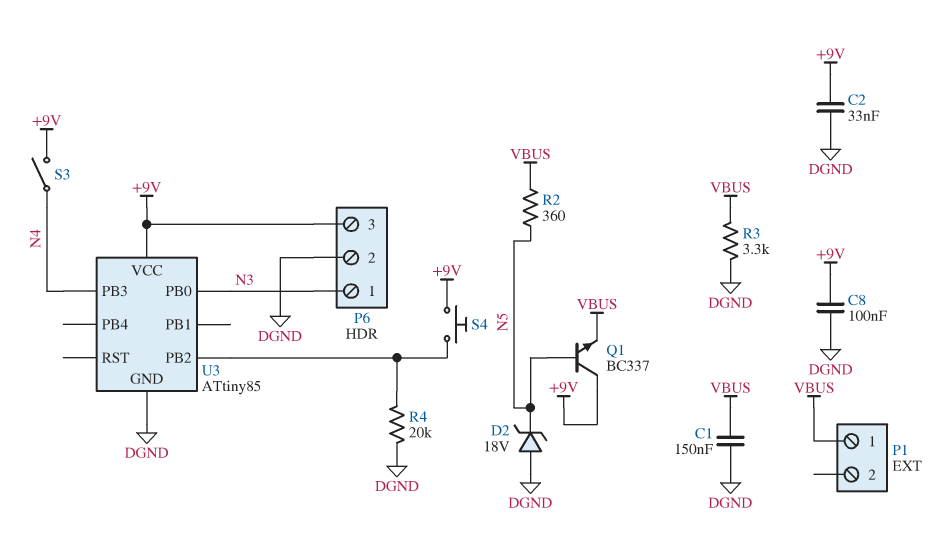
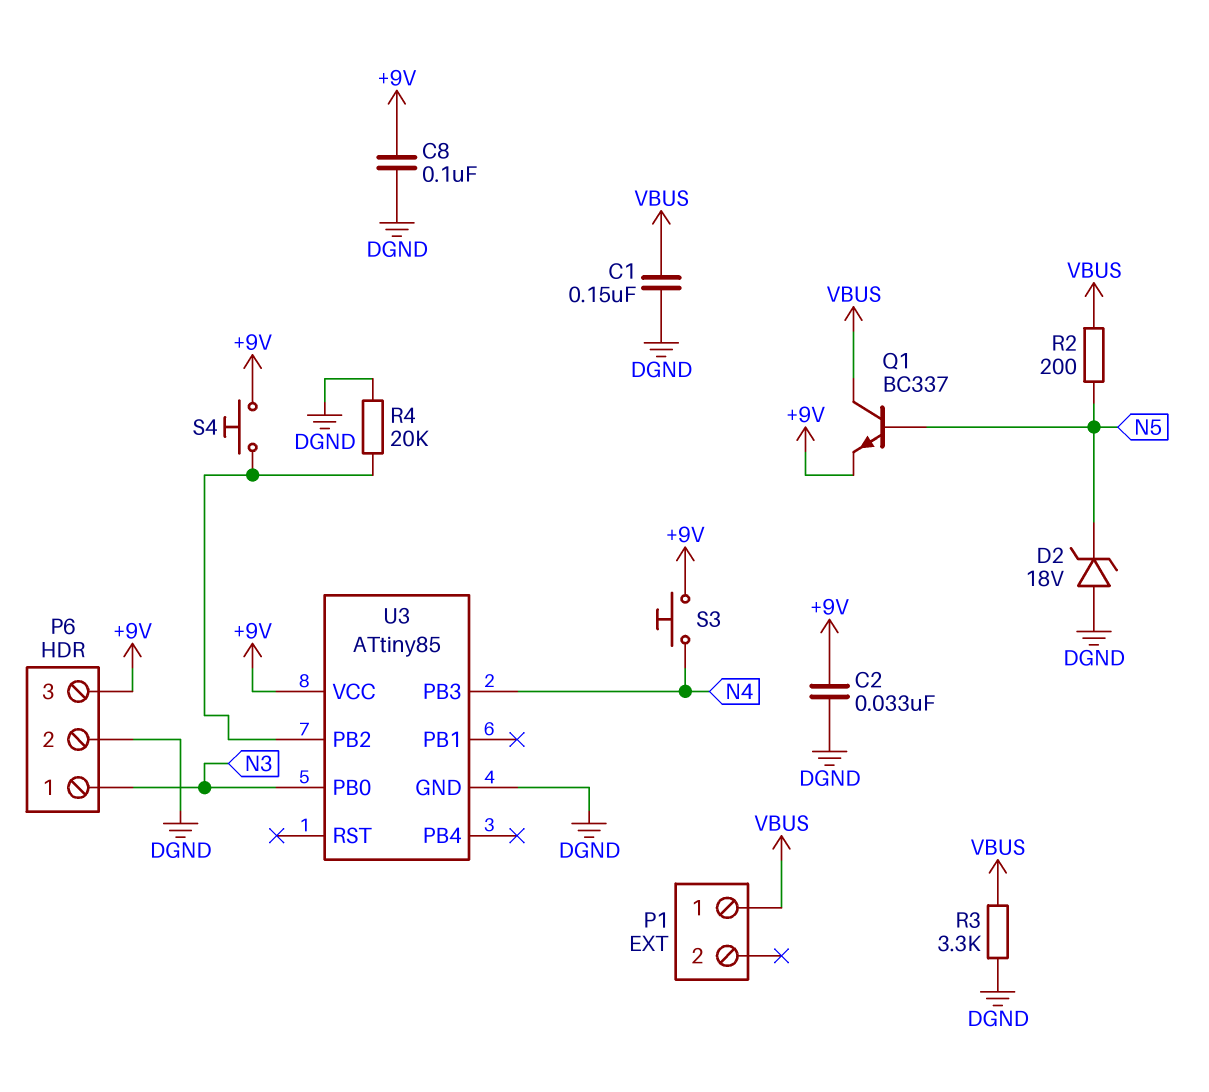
Q1: NPN BC337 (B N5, C +9V, E VBUS) -> NPN BC337 (B N5, C VBUS, E +9V)
R2: 360 (N5, VBUS) -> 200 (N5, VBUS)
S3: switch (+9V, N4) -> button (+9V, N4)

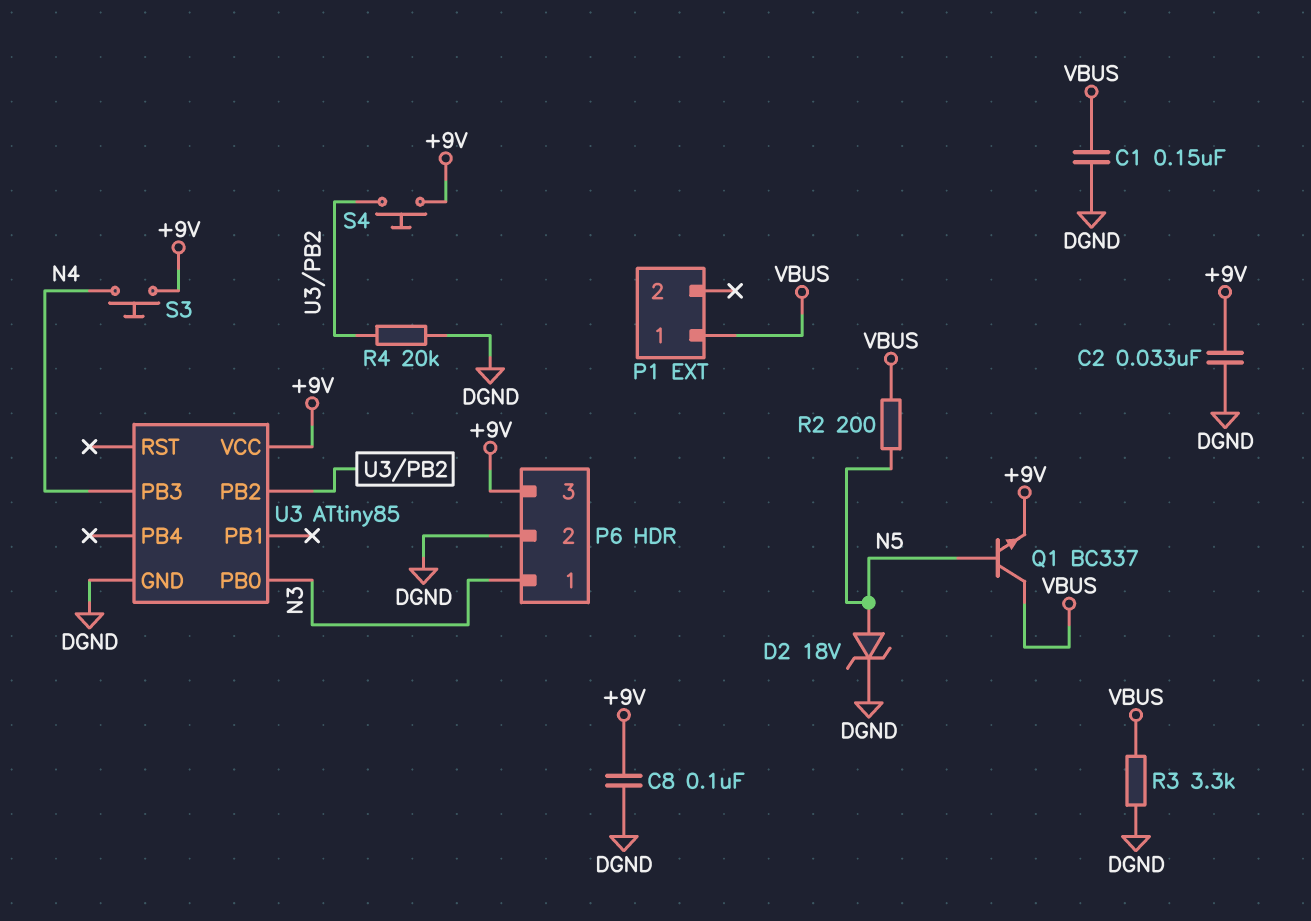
D2: zener 18V (A DGND, K N5) -> zener 18V (A N5, K DGND)

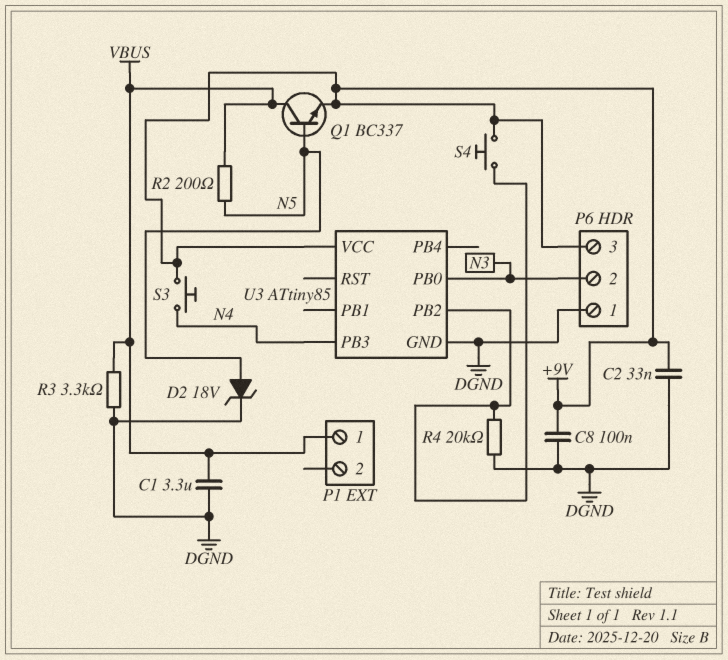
C1: 150nF (DGND, VBUS) -> 3.3uF (DGND, VBUS)
P6 pin 1: N3 -> DGND
P6 pin 2: DGND -> N3

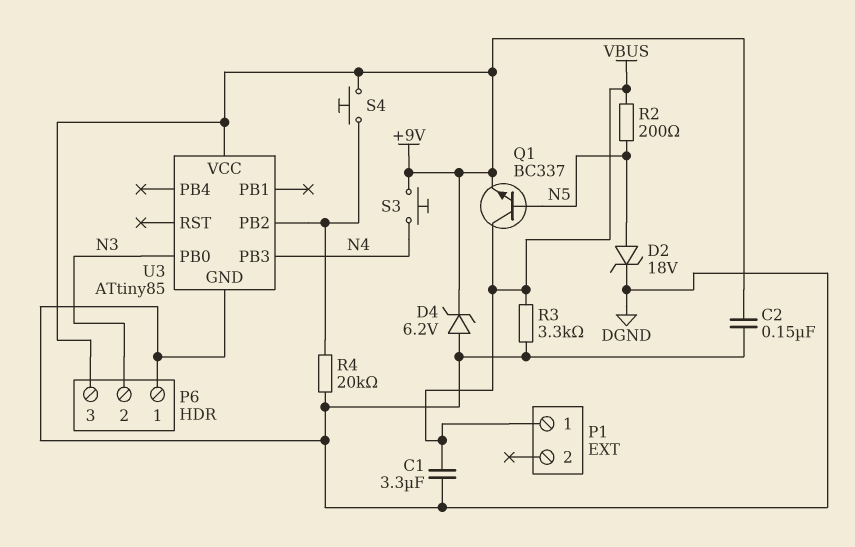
C2: 33nF (+9V, DGND) -> 150nF (+9V, DGND)
C8: 100nF (+9V, DGND) -> none
D4: none -> zener 6.2V (A DGND, K +9V)

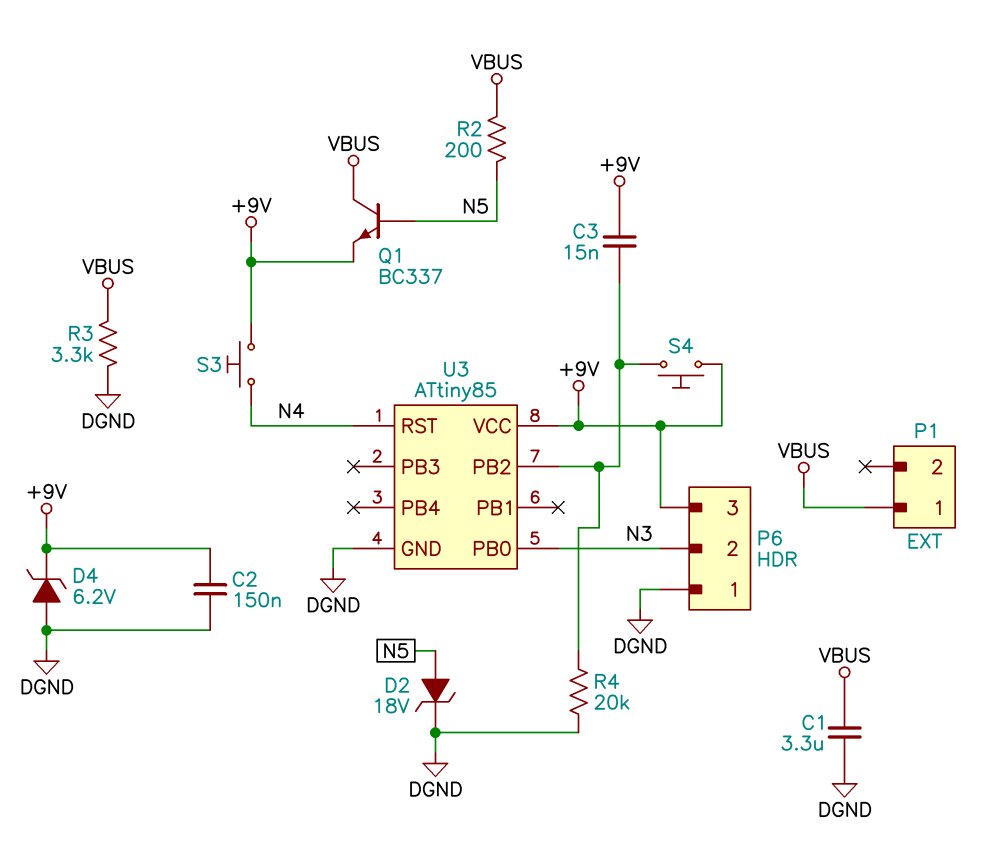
C3: none -> 15nF (+9V, U3/PB2)
U3 pin PB3: N4 -> none
U3 pin RST: none -> N4

